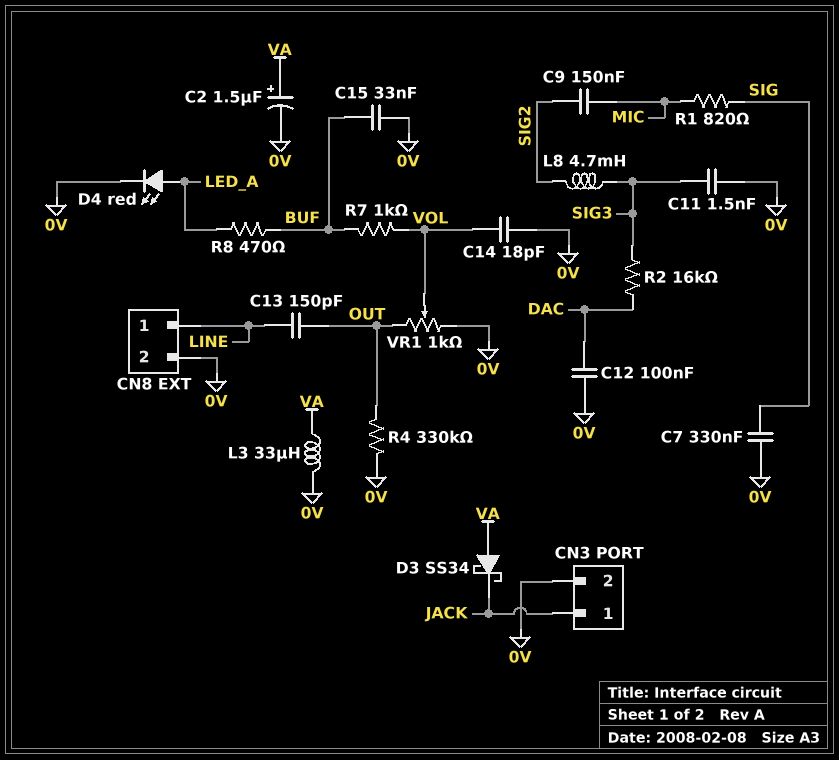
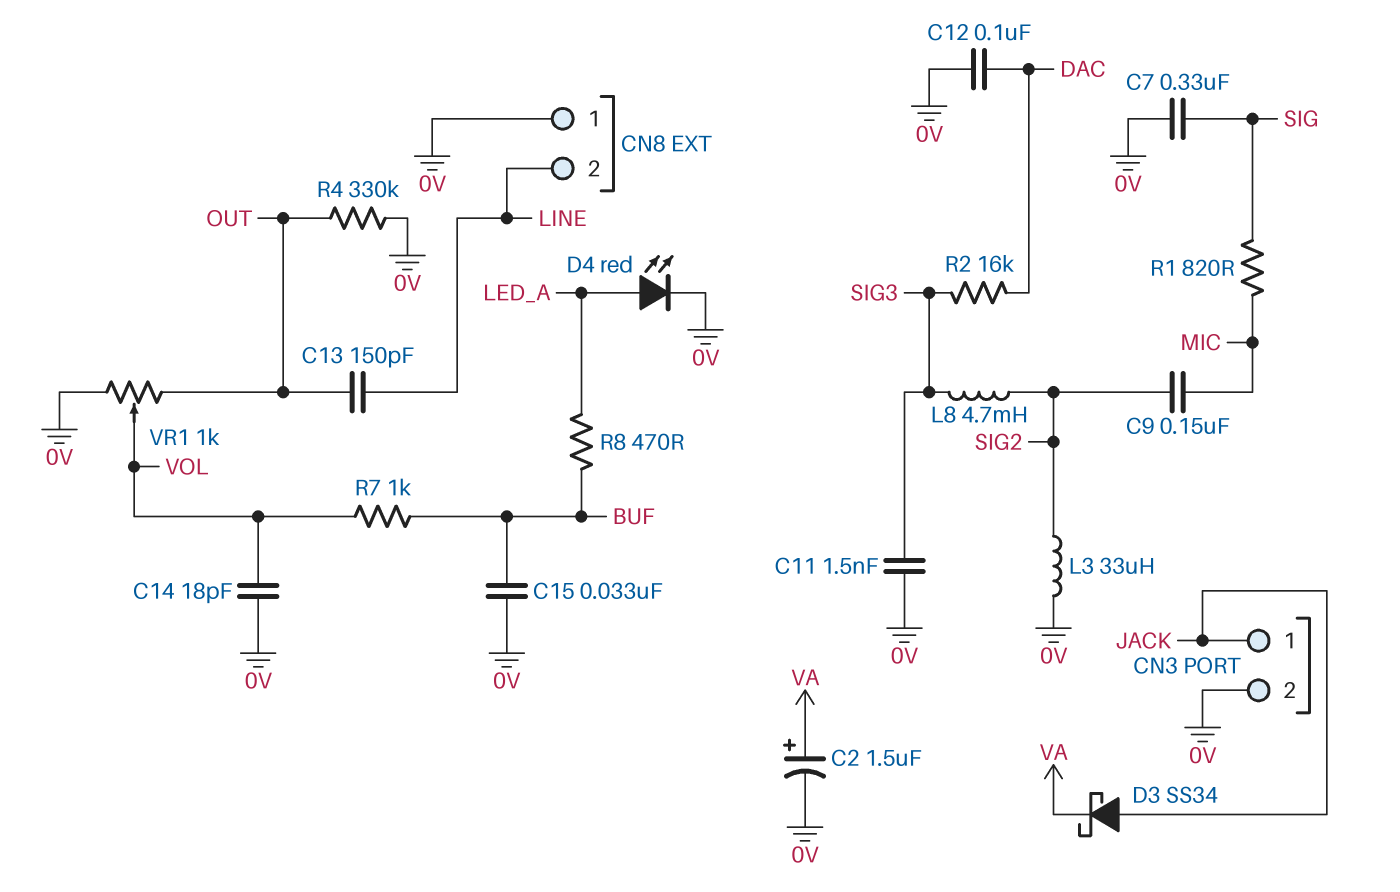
CN8 pin 1: LINE -> 0V
CN8 pin 2: 0V -> LINE
D3: schottky SS34 (A VA, K JACK) -> schottky SS34 (A JACK, K VA)
L3: 33uH (0V, VA) -> 33uH (0V, SIG2)

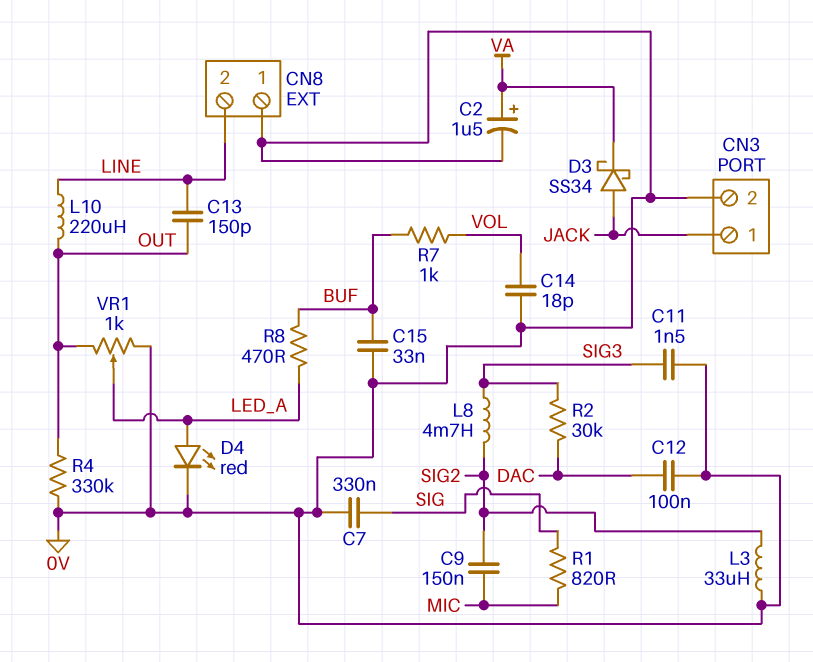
L10: none -> 220uH (LINE, OUT)
R2: 16k (DAC, SIG3) -> 30k (DAC, SIG3)
VR1: 1k (0V, OUT, wiper VOL) -> 1k (0V, OUT, wiper LED_A)

